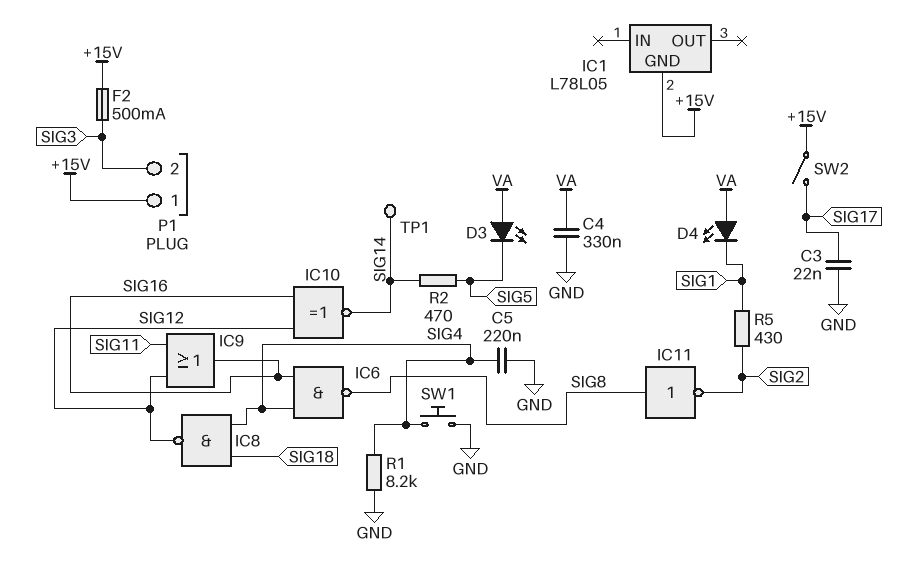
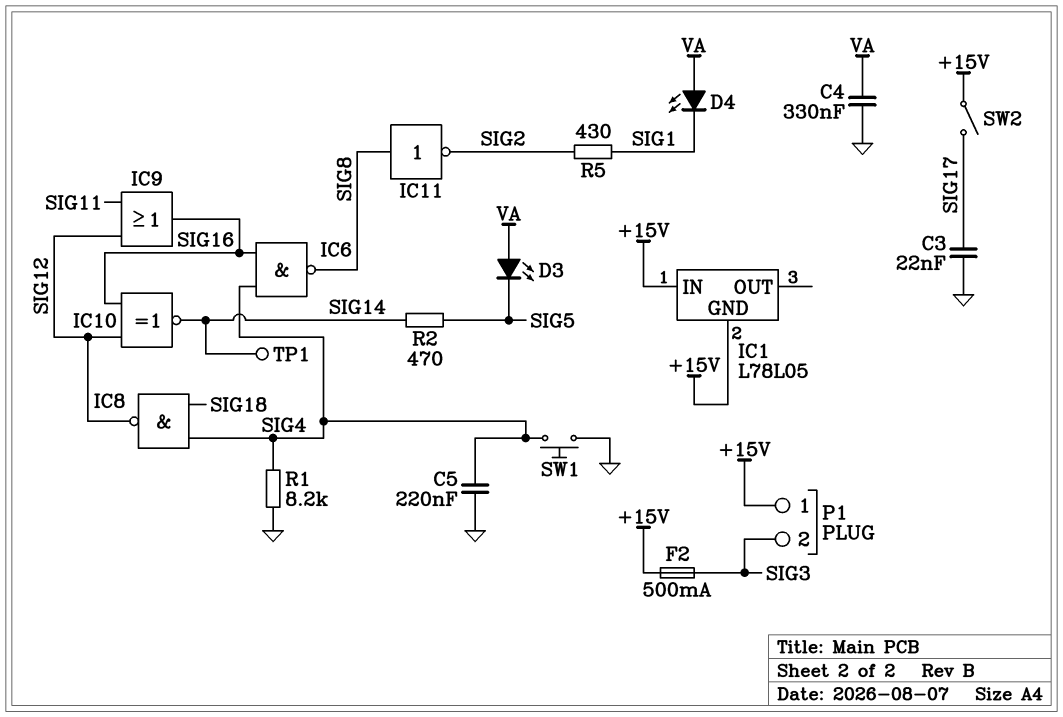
IC1 pin IN: none -> +15V

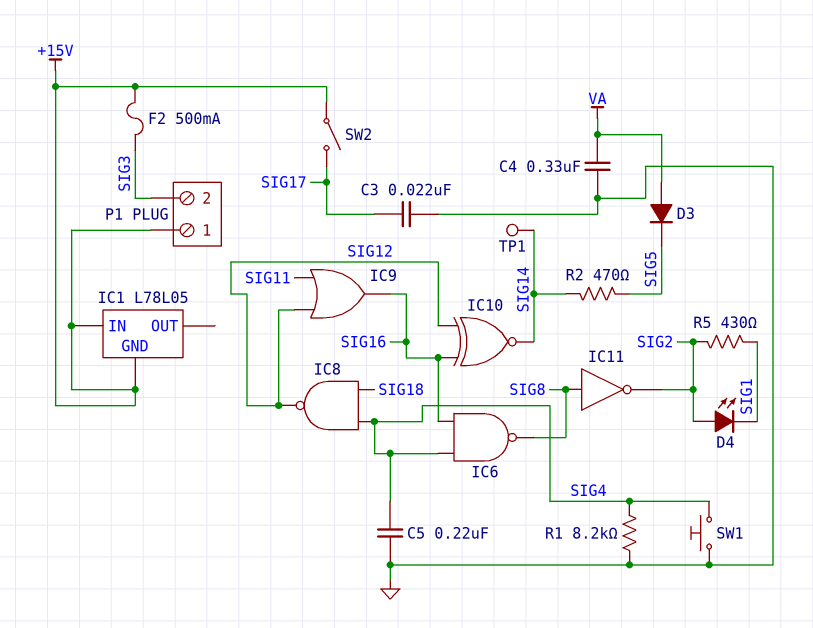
D3: LED (A VA, K SIG5) -> diode (A VA, K SIG5)
D4: LED (A VA, K SIG1) -> LED (A SIG2, K SIG1)

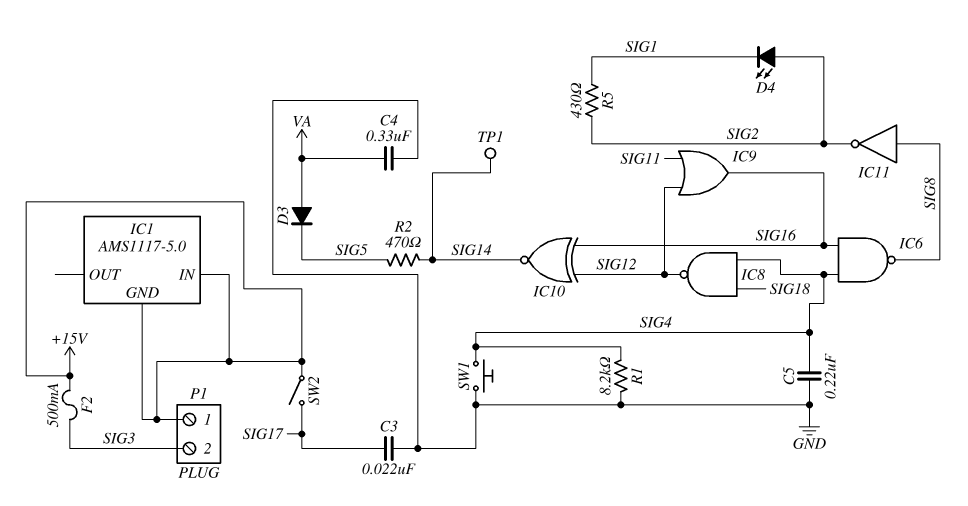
IC1: L78L05 -> AMS1117-5.0

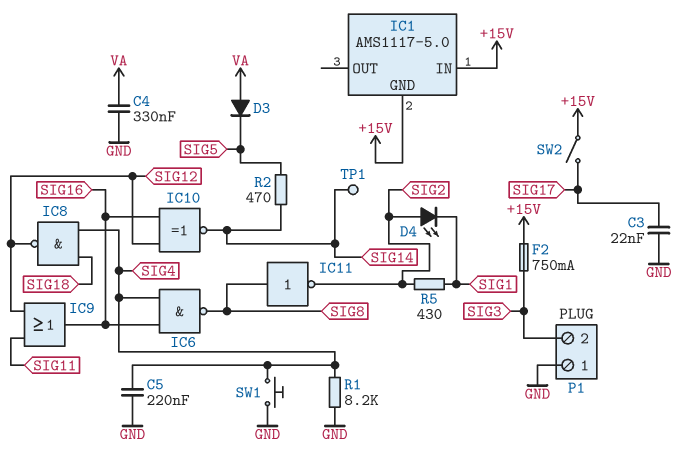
F2: 500mA (+15V, SIG3) -> 750mA (+15V, SIG3)
P1 pin 1: +15V -> GND

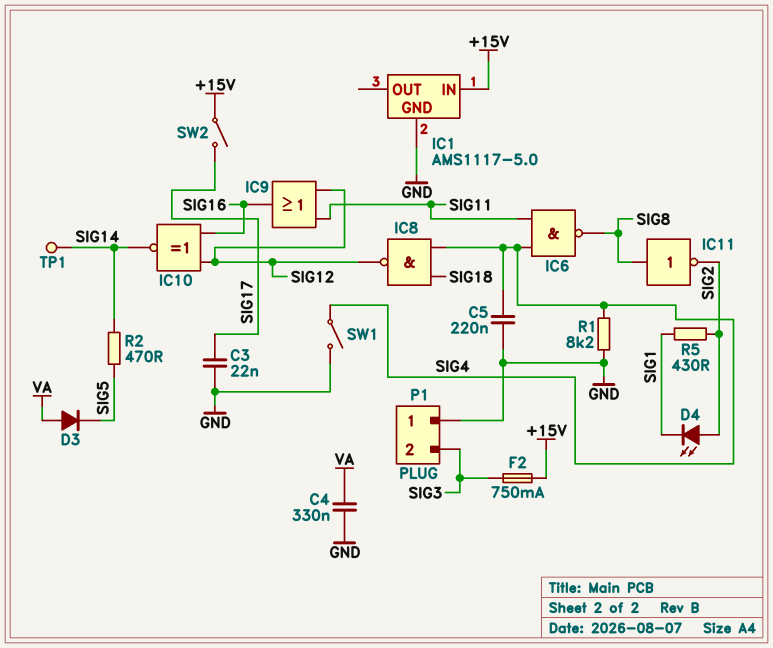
IC1 pin GND: +15V -> GND
IC6: NAND (in SIG4, in SIG16, out SIG8) -> NAND (in SIG4, in SIG11, out SIG8)
SW1: button (GND, SIG4) -> switch (GND, SIG4)

